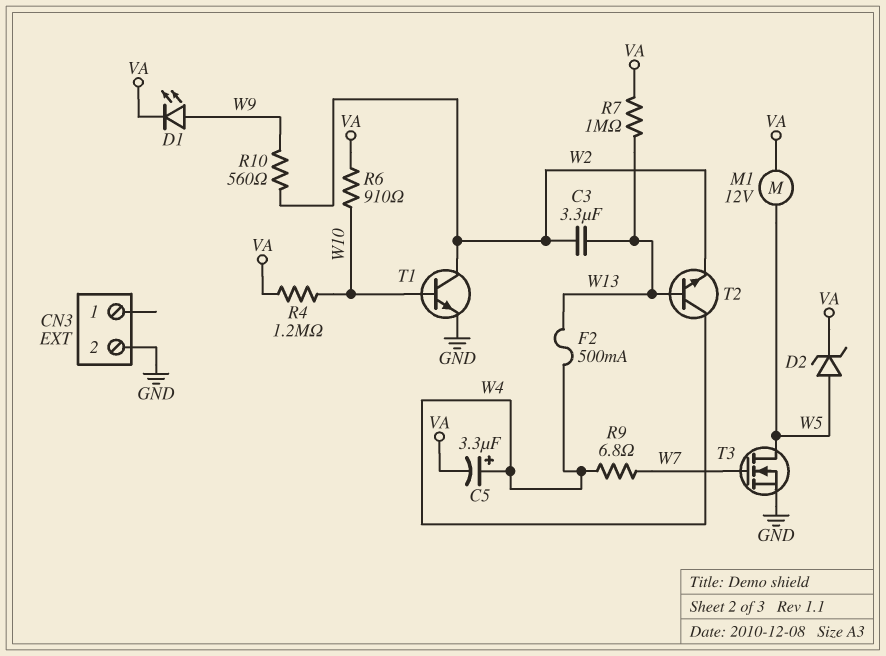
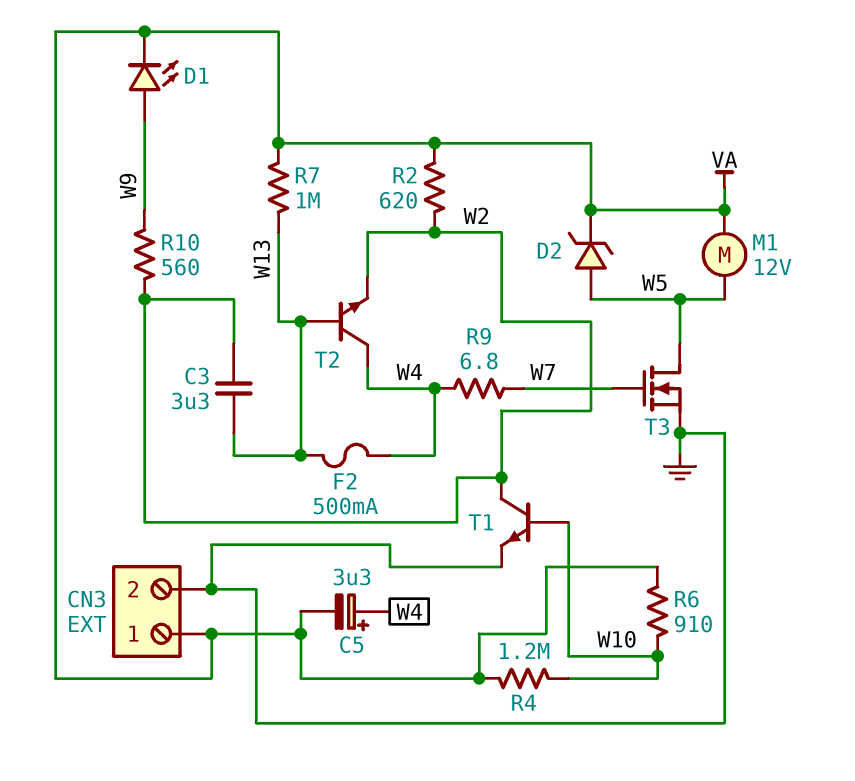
CN3 pin 1: none -> VA
R2: none -> 620 (VA, W2)

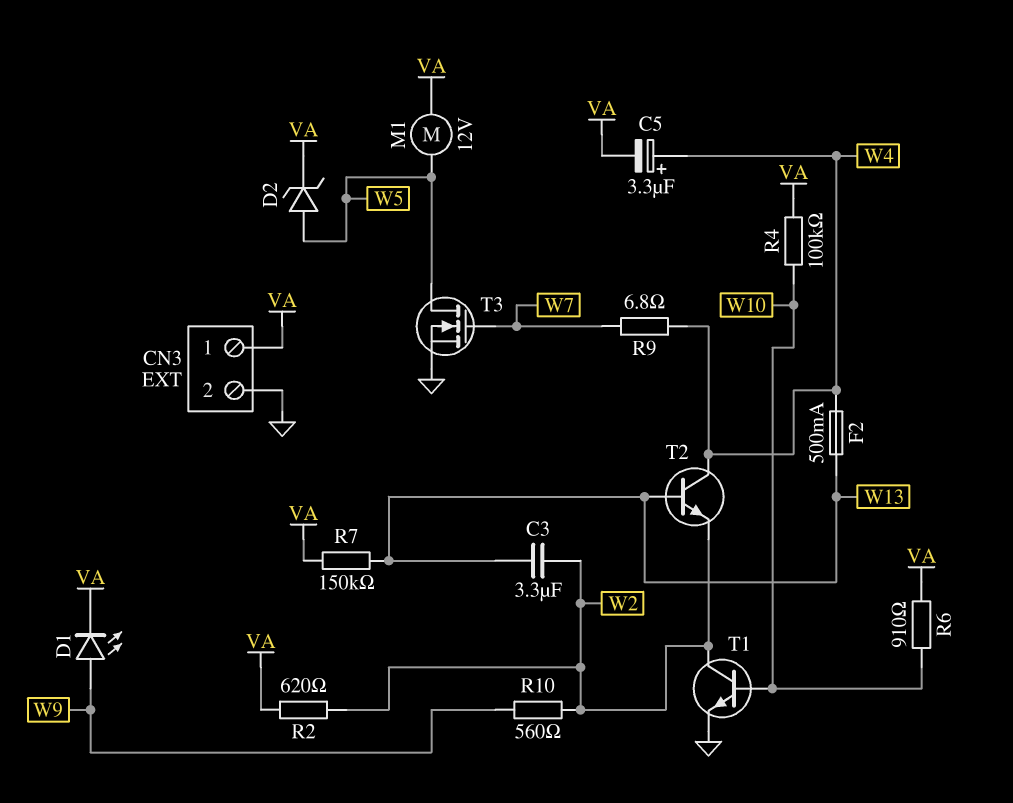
R4: 1.2M (VA, W10) -> 100k (VA, W10)
R7: 1M (VA, W13) -> 150k (VA, W13)

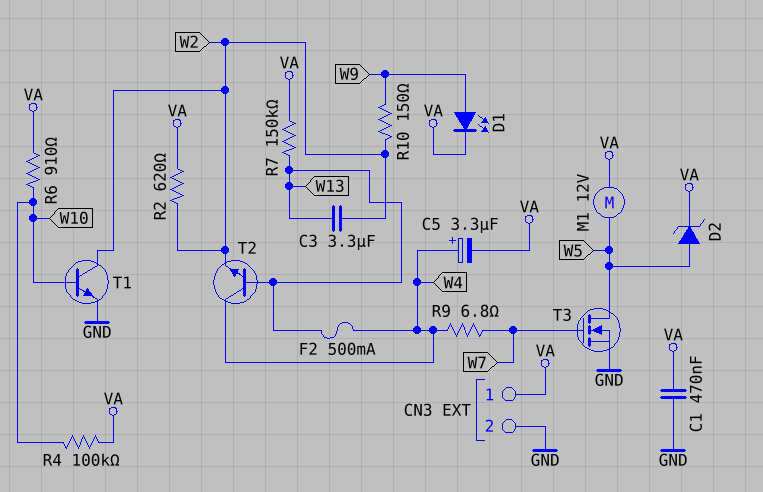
C1: none -> 470nF (GND, VA)
R10: 560 (W2, W9) -> 150 (W2, W9)

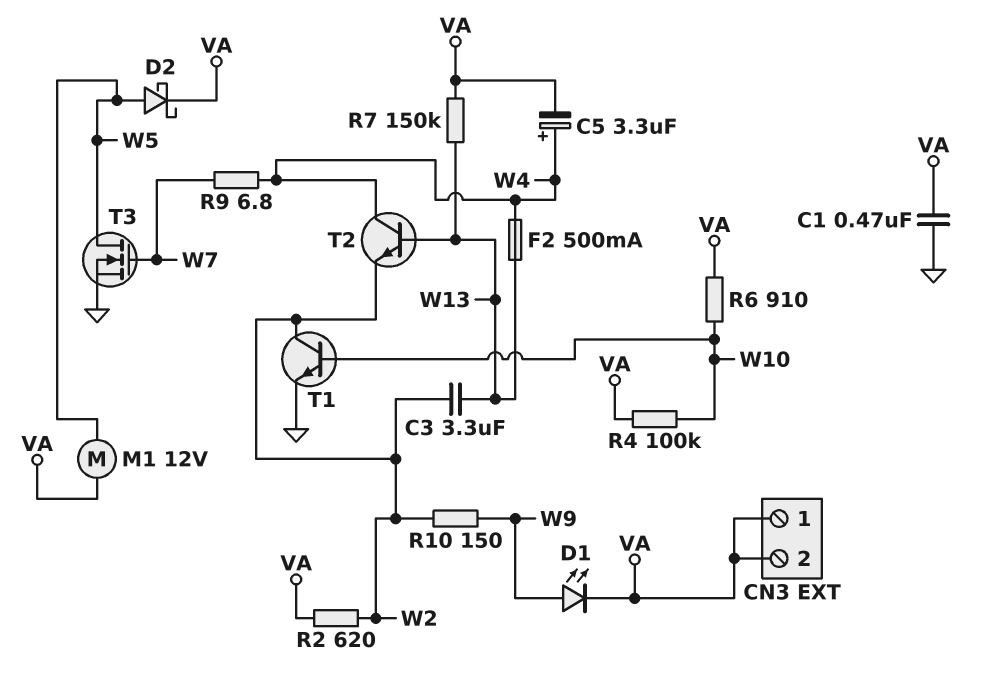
CN3 pin 2: GND -> VA
D2: zener (A W5, K VA) -> schottky (A W5, K VA)

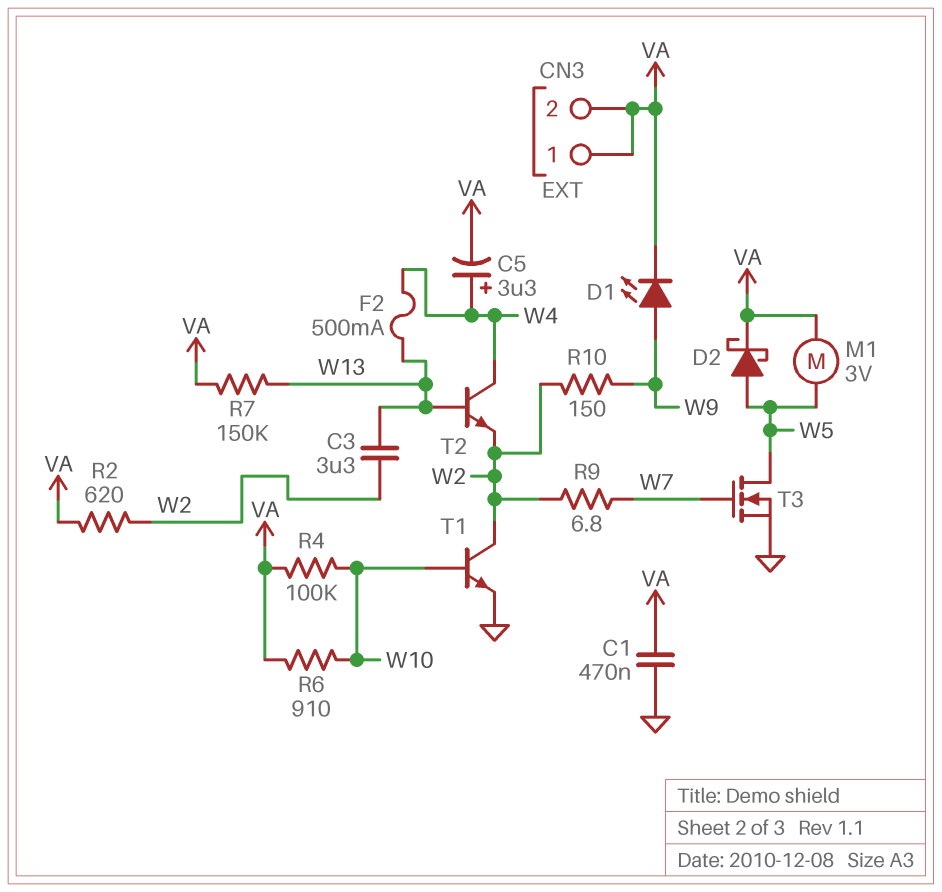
M1: motor 12V (VA, W5) -> motor 3V (VA, W5)
R9: 6.8 (W4, W7) -> 6.8 (W2, W7)

